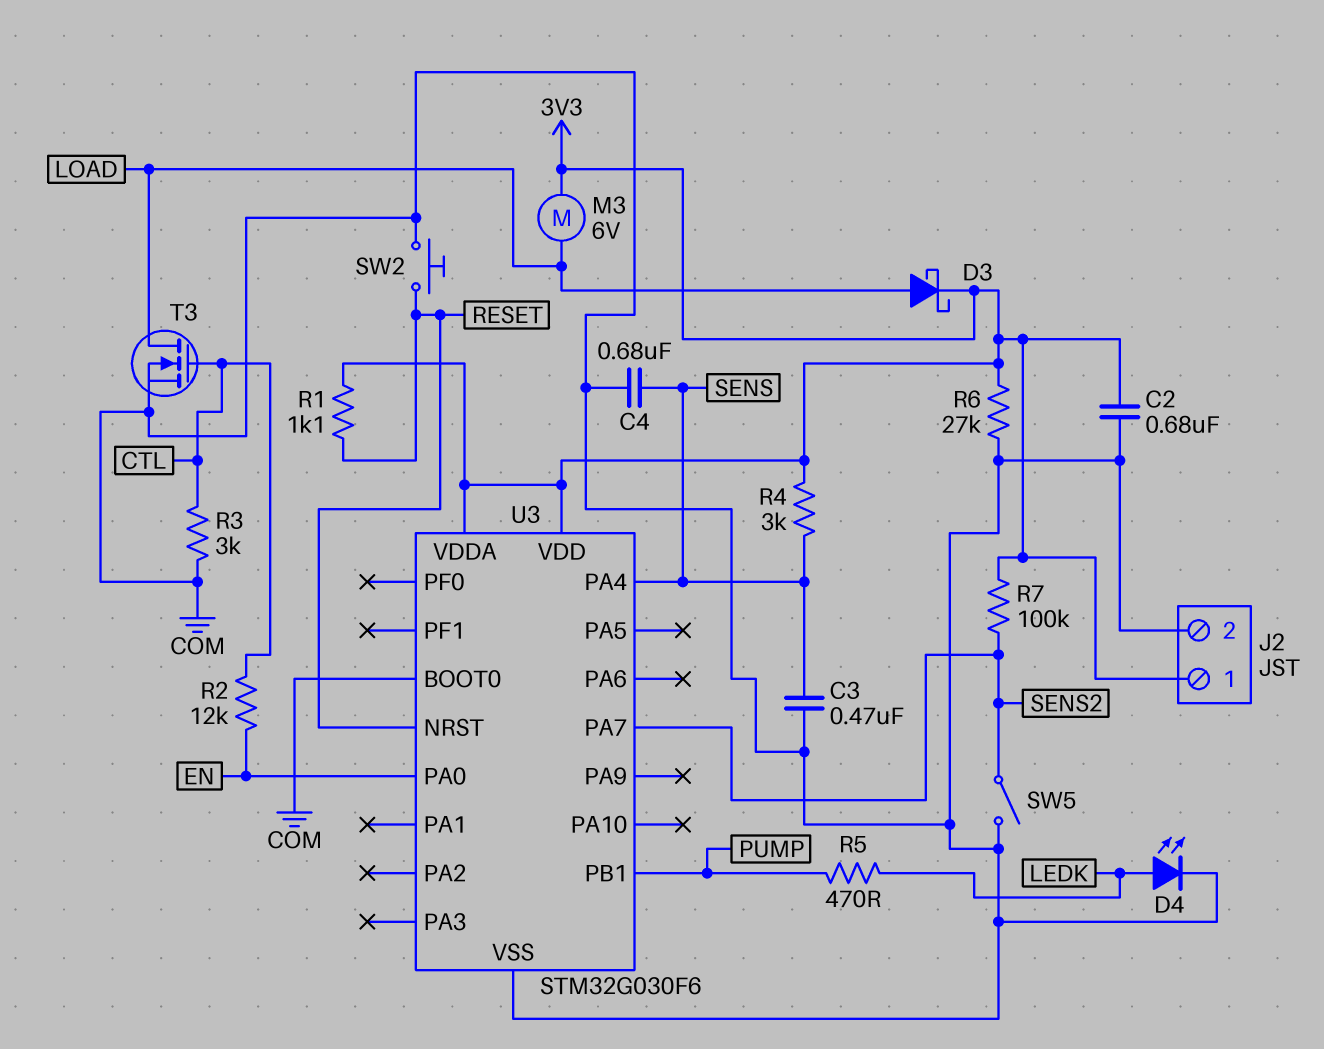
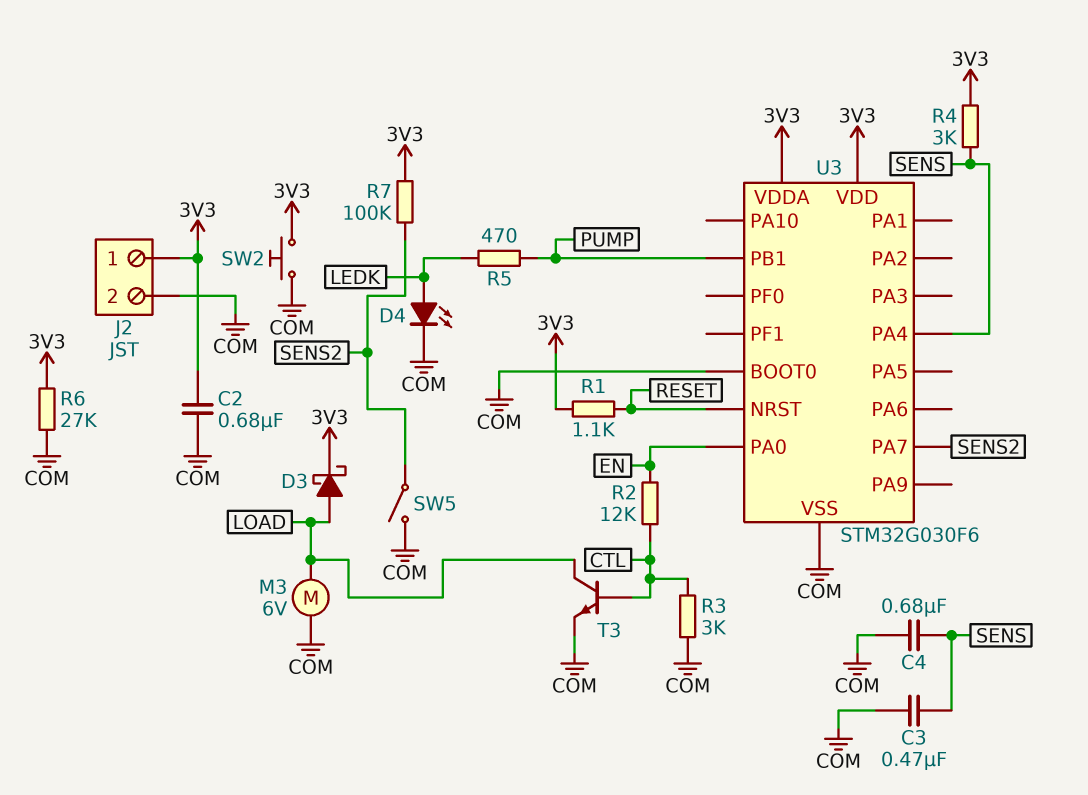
M3: motor 6V (3V3, LOAD) -> motor 6V (COM, LOAD)
SW2: button (COM, RESET) -> button (3V3, COM)
T3: NMOS (G CTL, D LOAD, S COM) -> NPN (B CTL, C LOAD, E COM)

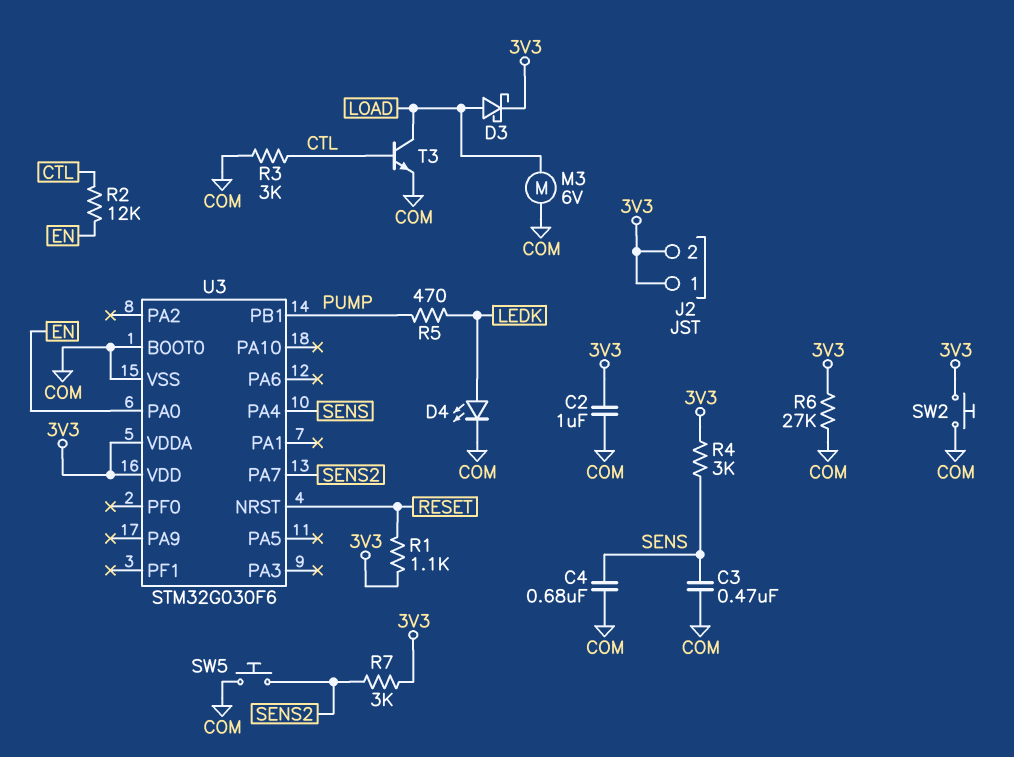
C2: 680nF (3V3, COM) -> 1uF (3V3, COM)
J2 pin 2: COM -> 3V3
R7: 100k (3V3, SENS2) -> 3k (3V3, SENS2)
SW5: switch (COM, SENS2) -> button (COM, SENS2)

